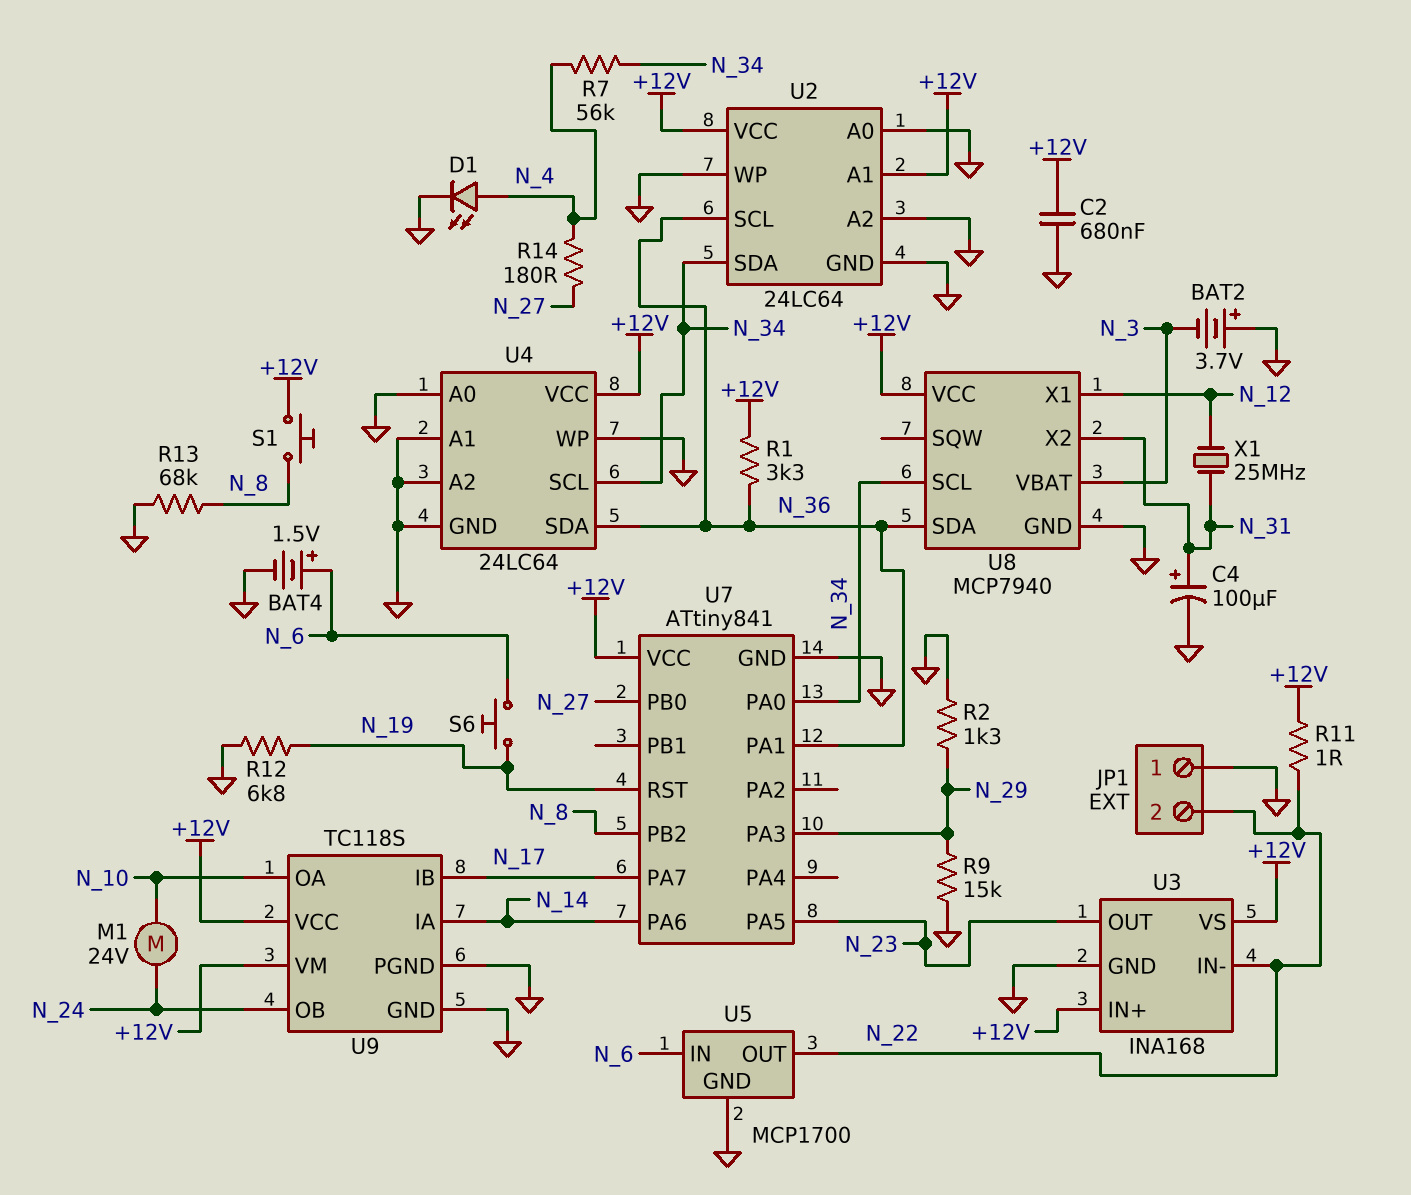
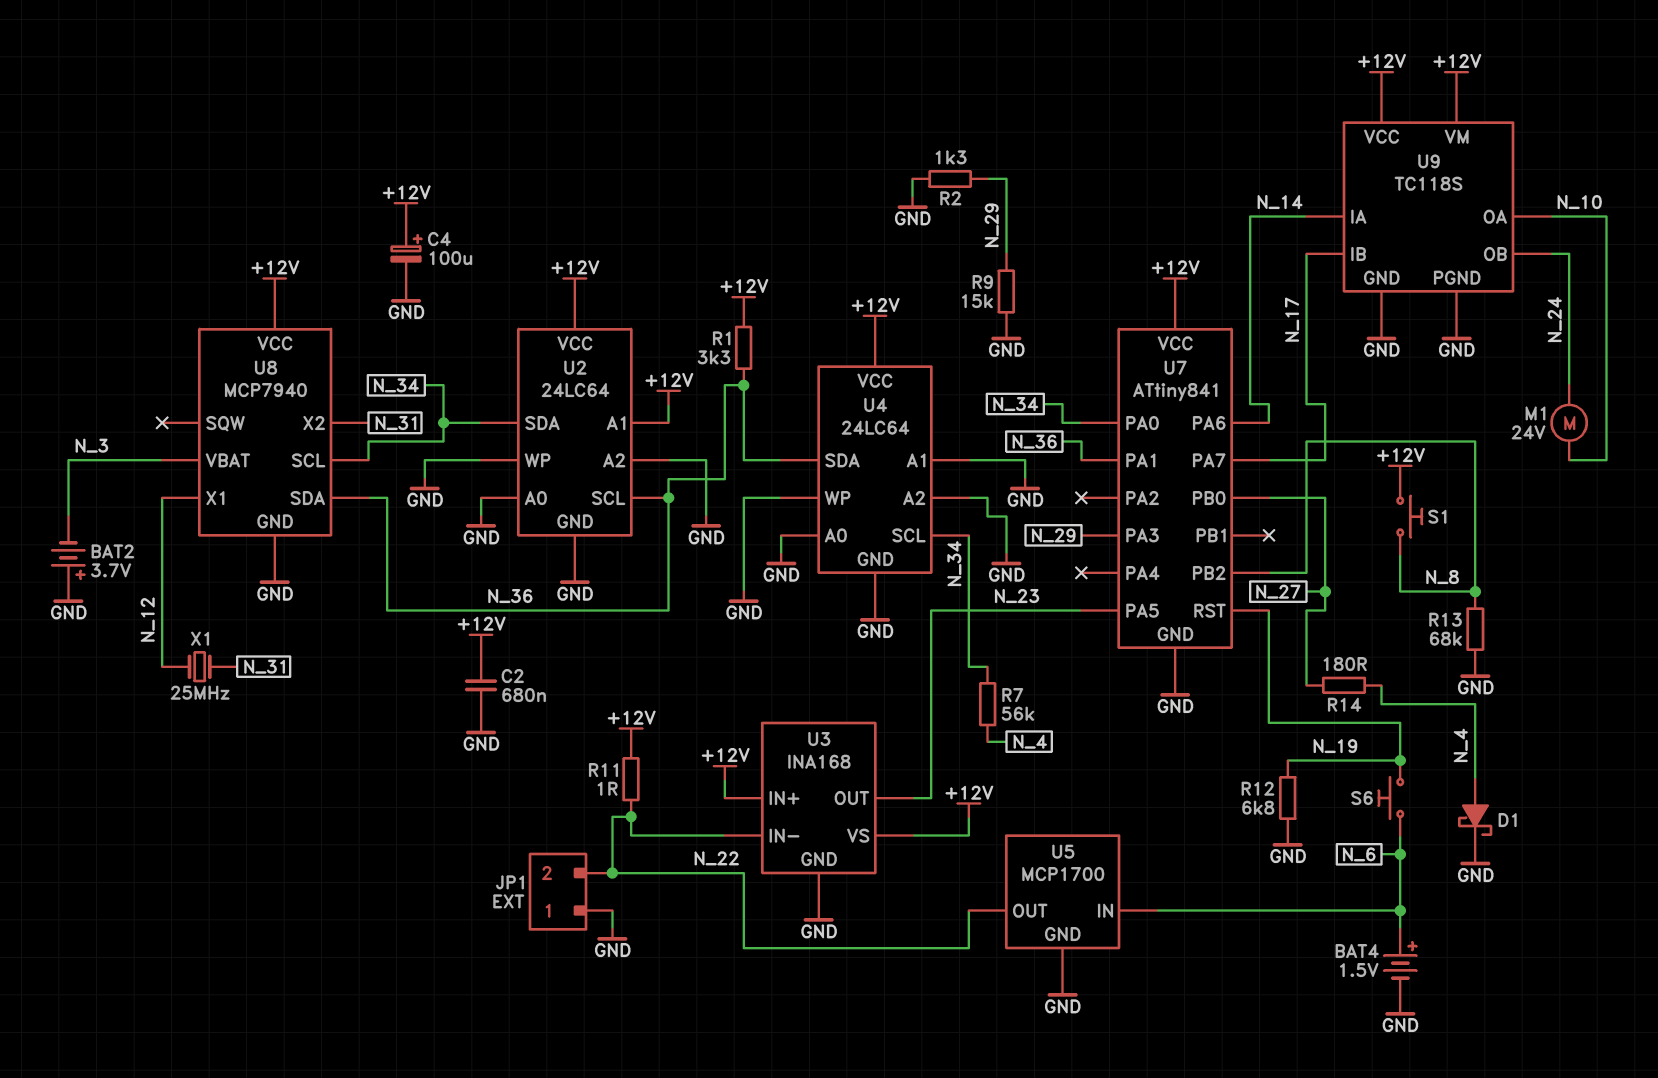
C4: 100uF (plus N_31, minus GND) -> 100uF (plus +12V, minus GND)
D1: LED (A N_4, K GND) -> schottky (A N_4, K GND)

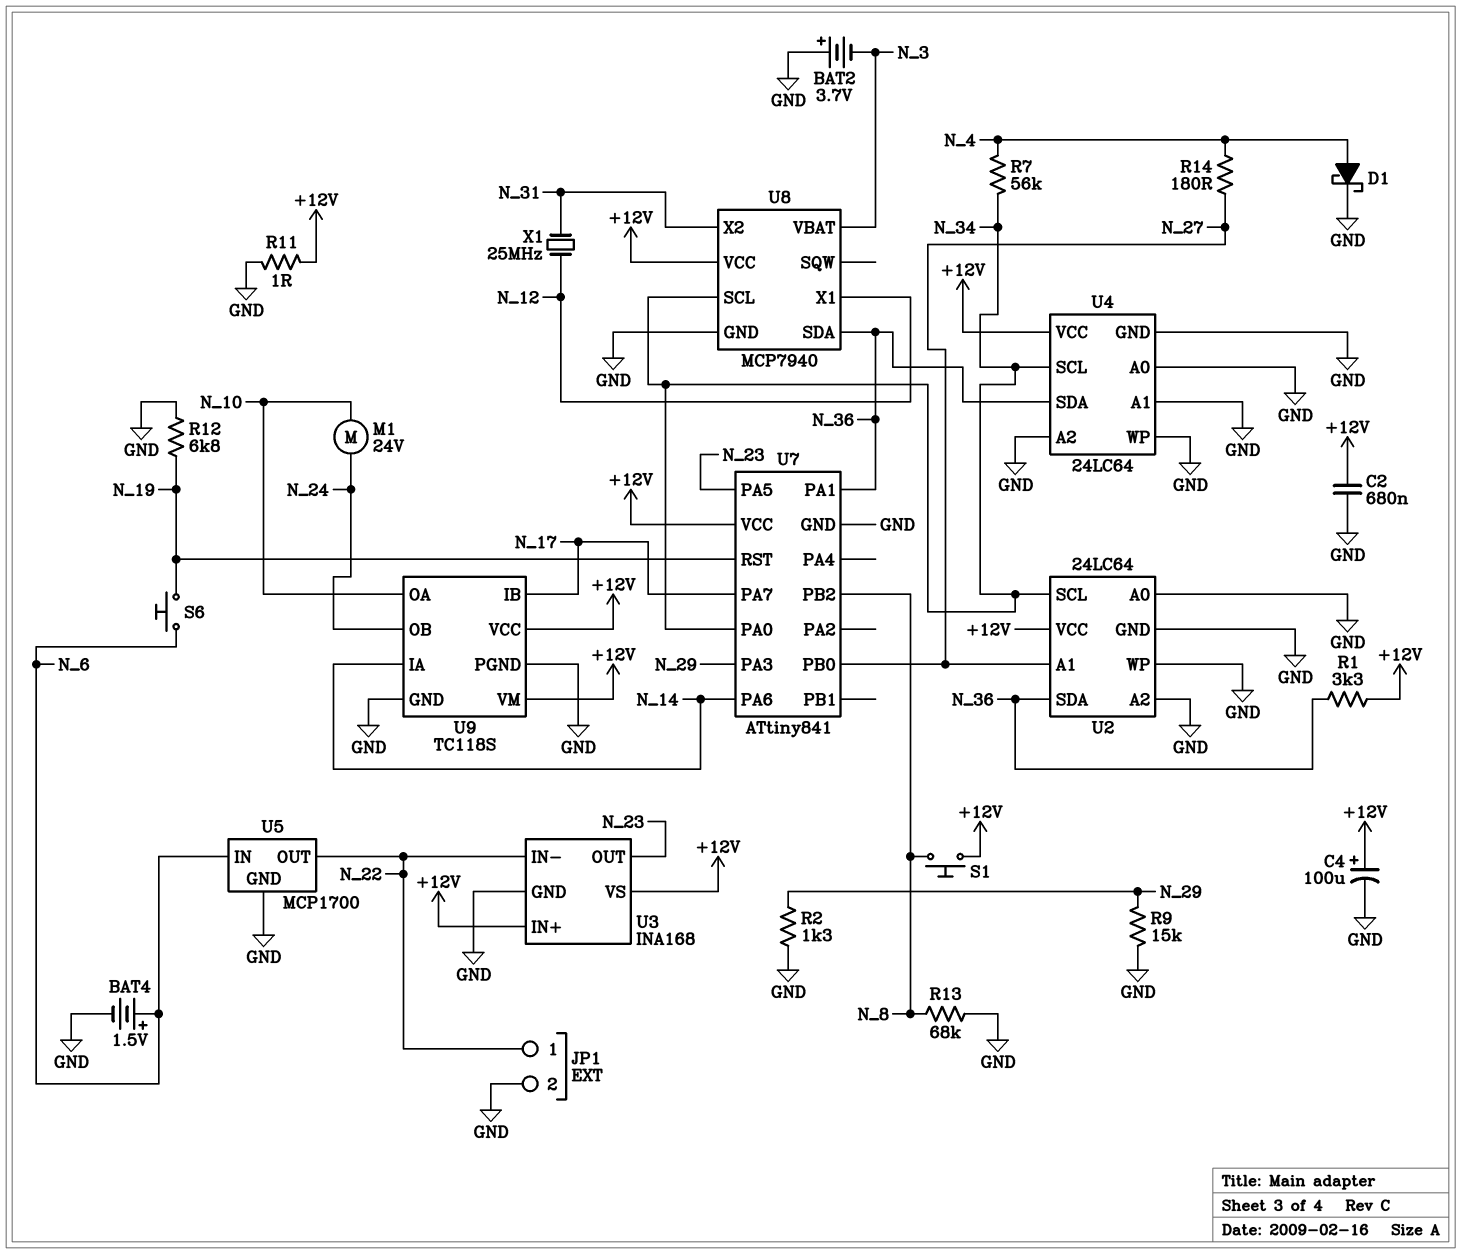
JP1 pin 1: GND -> N_22
JP1 pin 2: N_22 -> GND
R11: 1 (+12V, N_22) -> 1 (+12V, GND)
U2 pin A1: +12V -> N_27
U2 pin SCL: N_36 -> N_34
U2 pin SDA: N_34 -> N_36

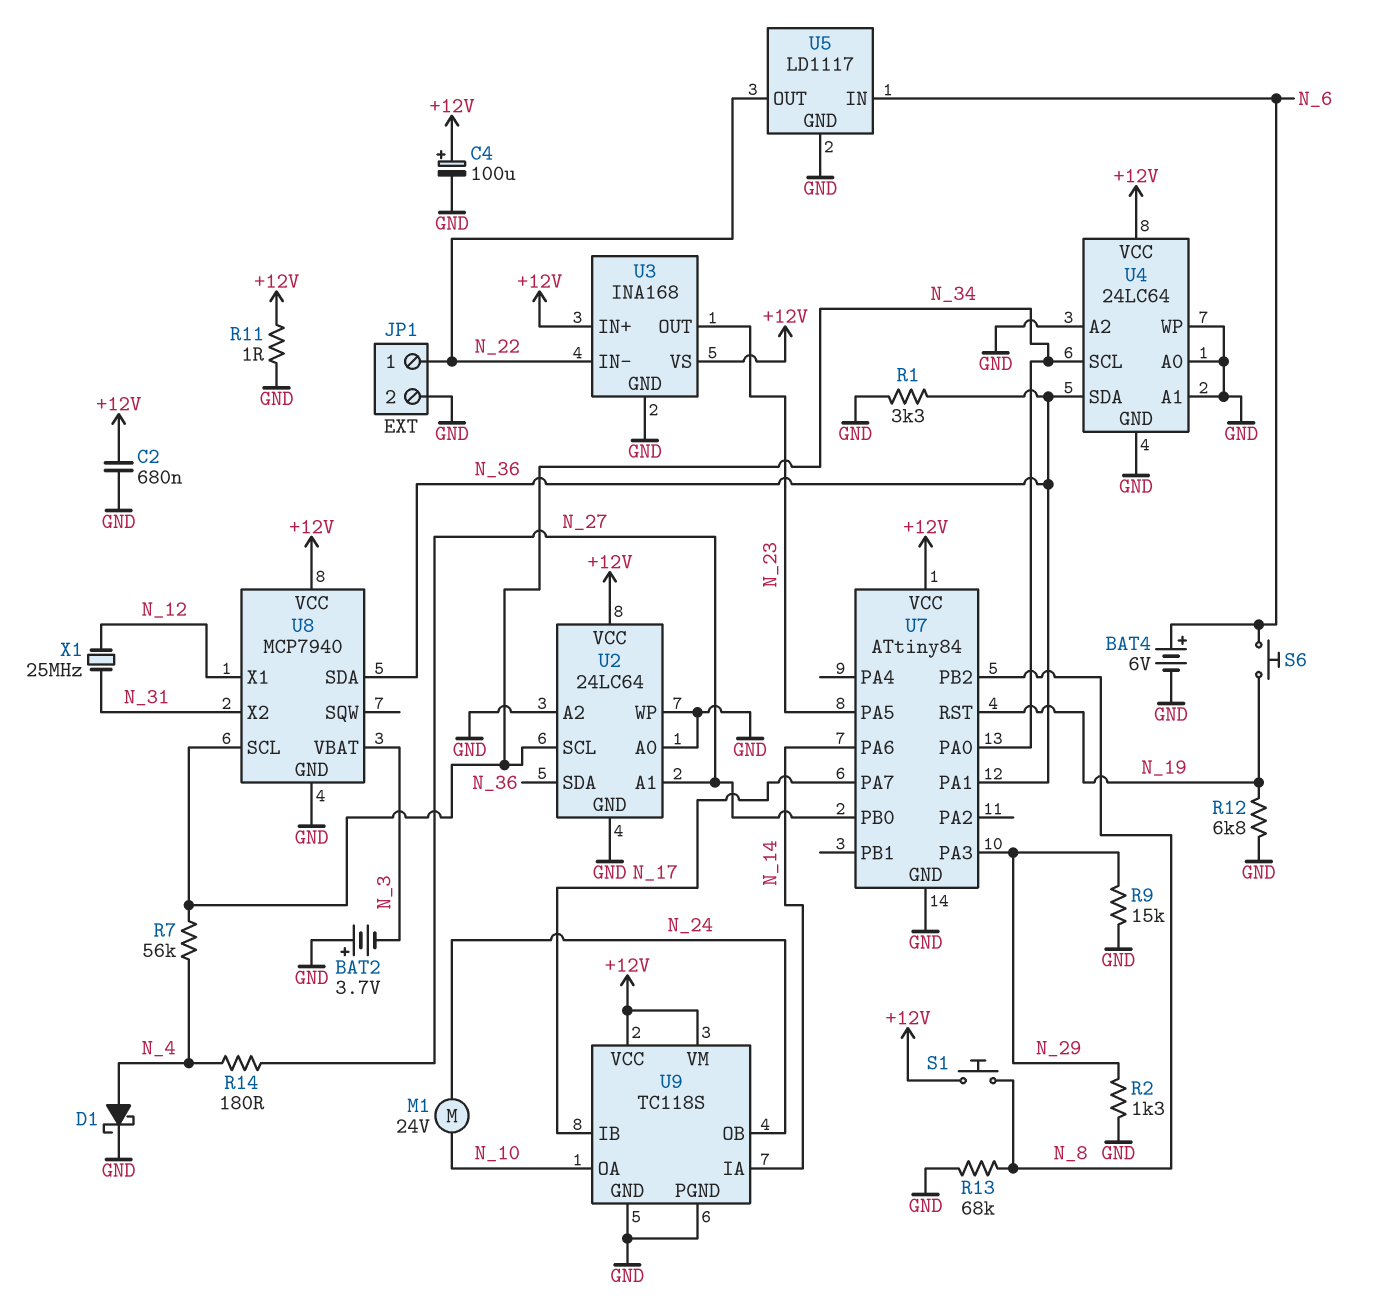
BAT4: 1.5V (plus N_6, minus GND) -> 6V (plus N_6, minus GND)
R1: 3.3k (+12V, N_36) -> 3.3k (GND, N_36)
U5: MCP1700 -> LD1117
U7: ATtiny841 -> ATtiny84

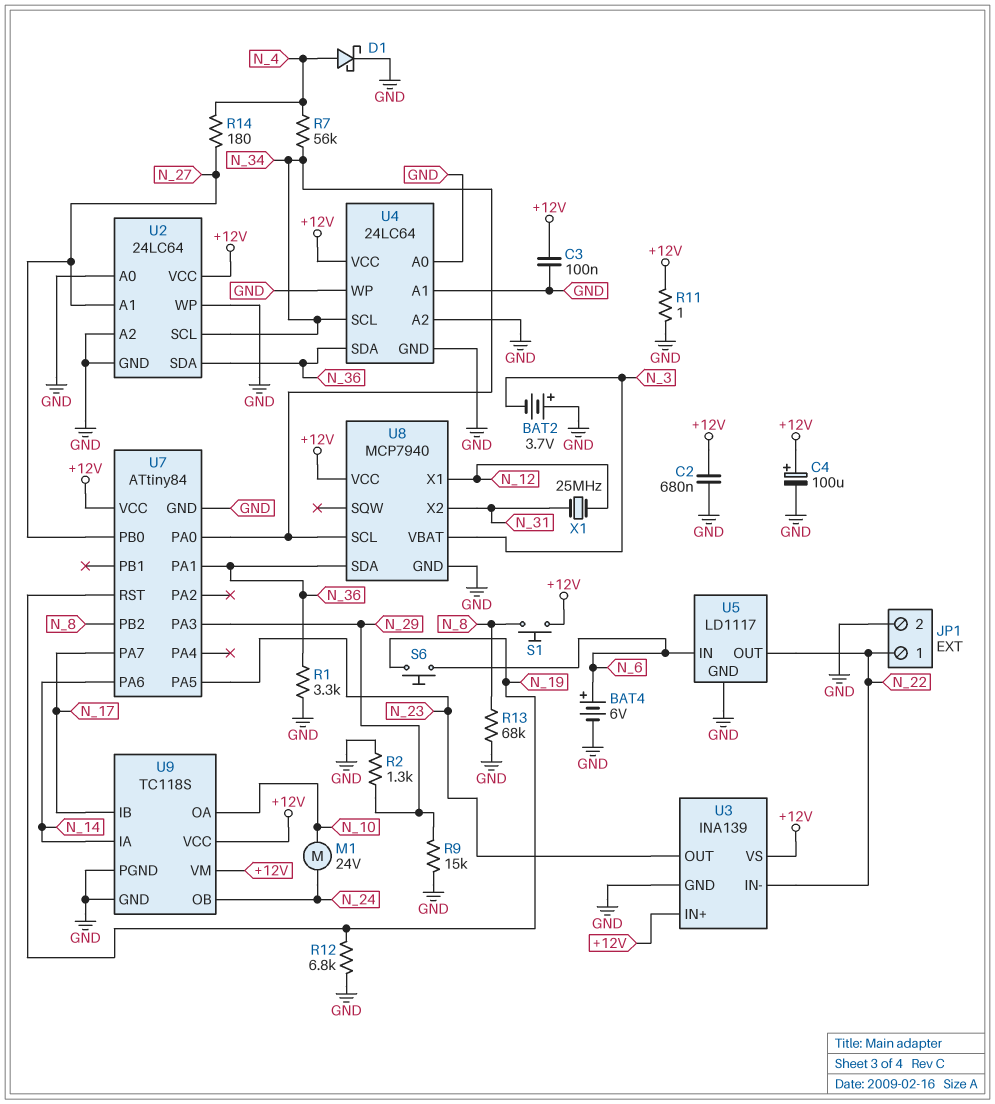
C3: none -> 100nF (+12V, GND)
U3: INA168 -> INA139

